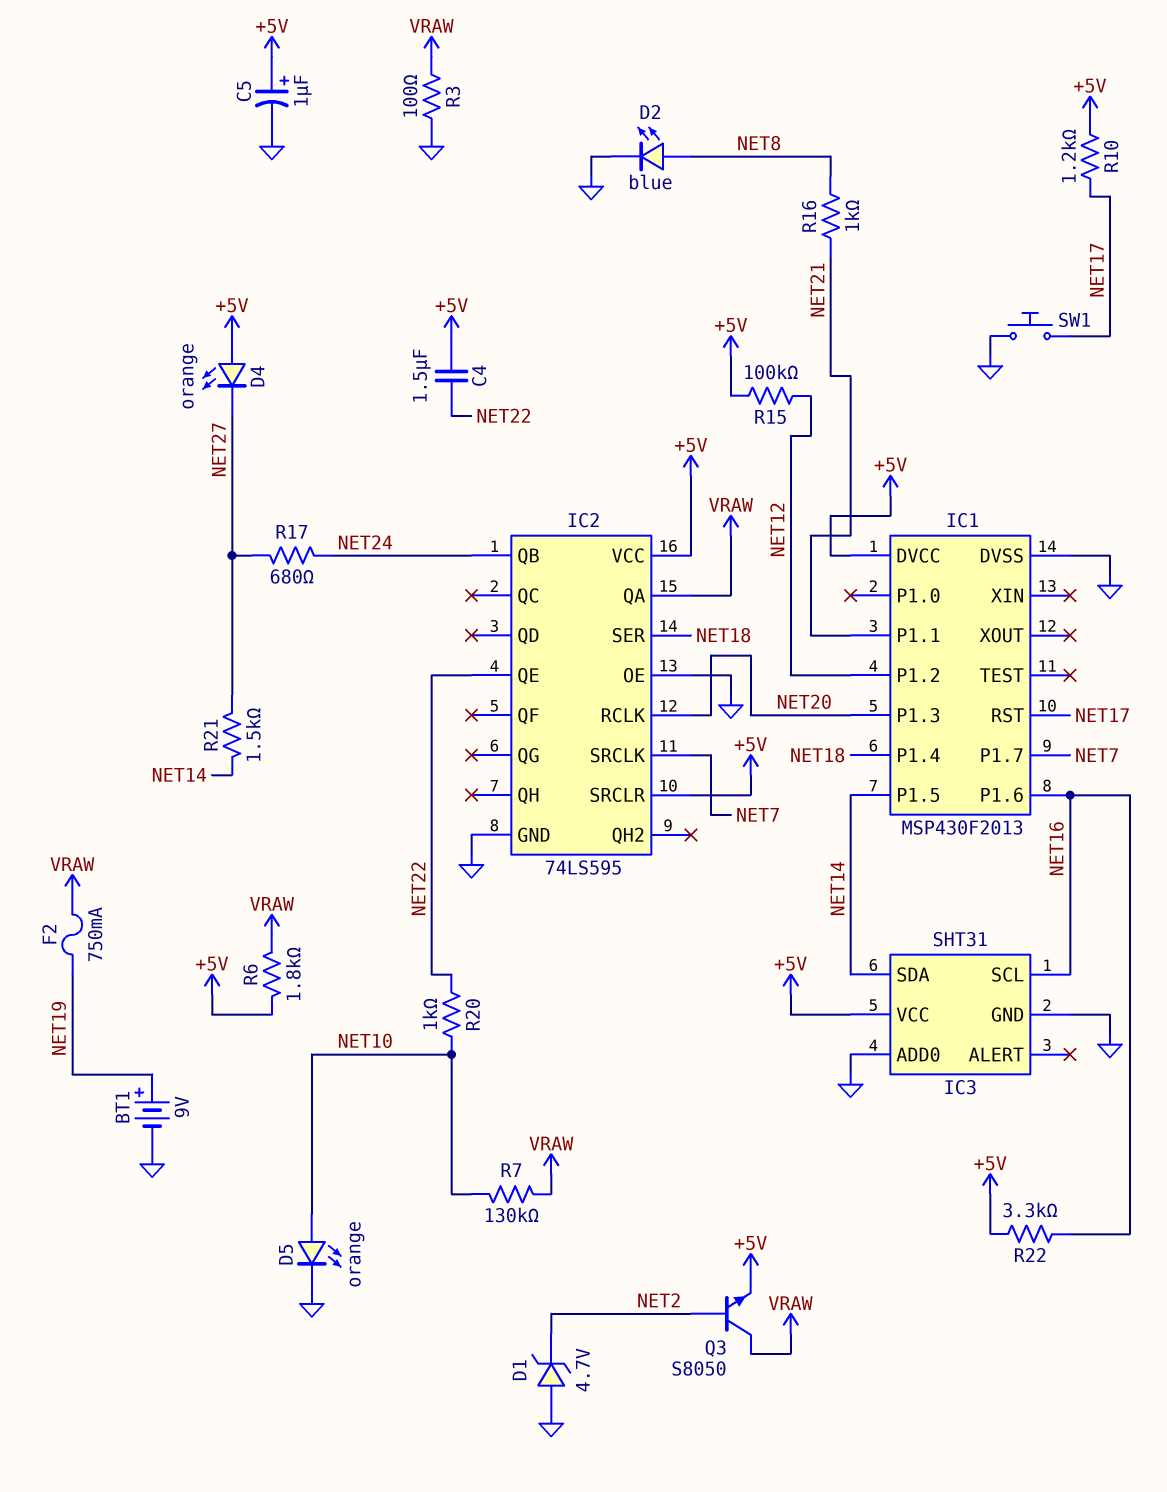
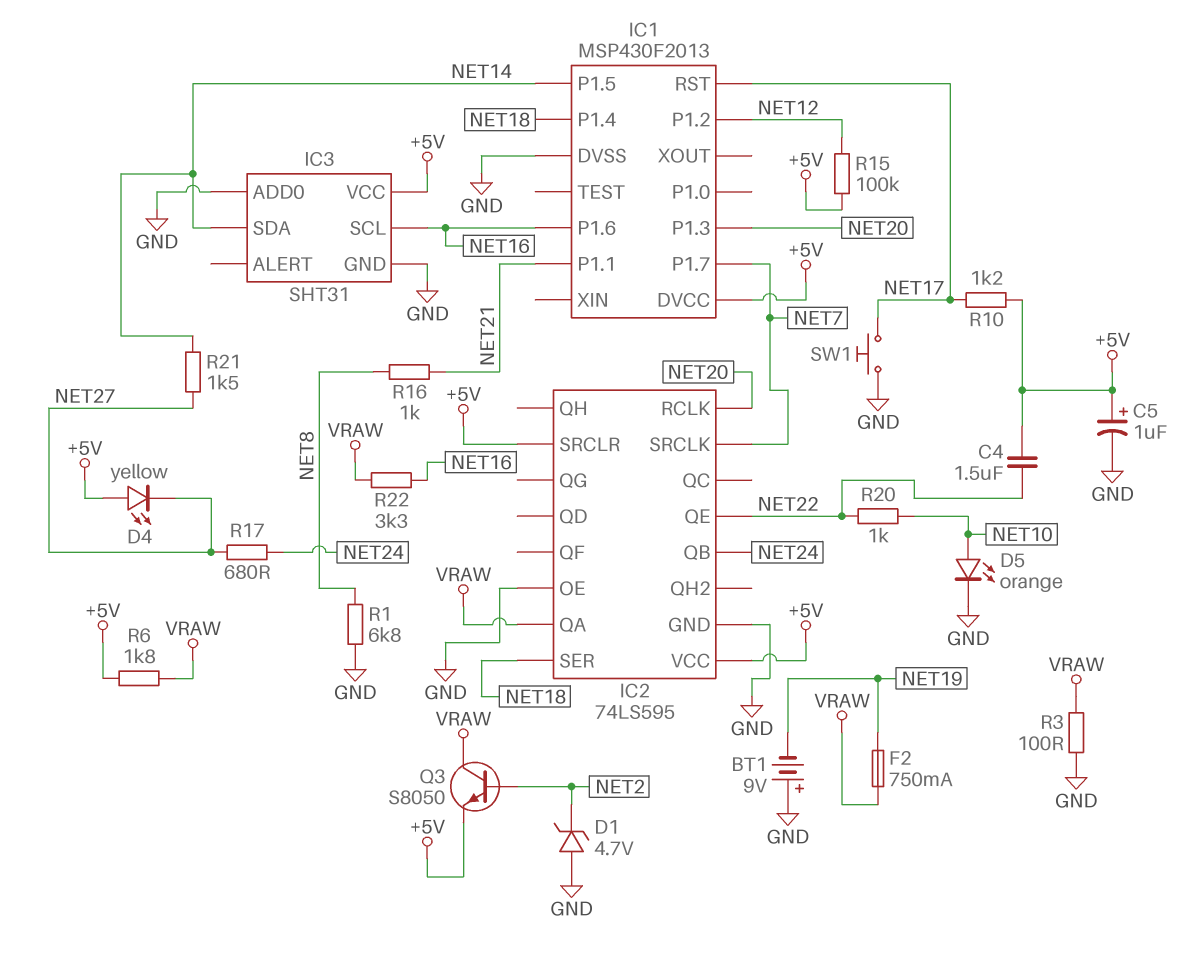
BT1: 9V (plus NET19, minus GND) -> 9V (plus GND, minus NET19)
D2: LED blue (A NET8, K GND) -> none
D4: LED orange (A +5V, K NET27) -> LED yellow (A +5V, K NET27)
R1: none -> 6.8k (GND, NET8)
R7: 130k (NET10, VRAW) -> none
R22: 3.3k (+5V, NET16) -> 3.3k (NET16, VRAW)

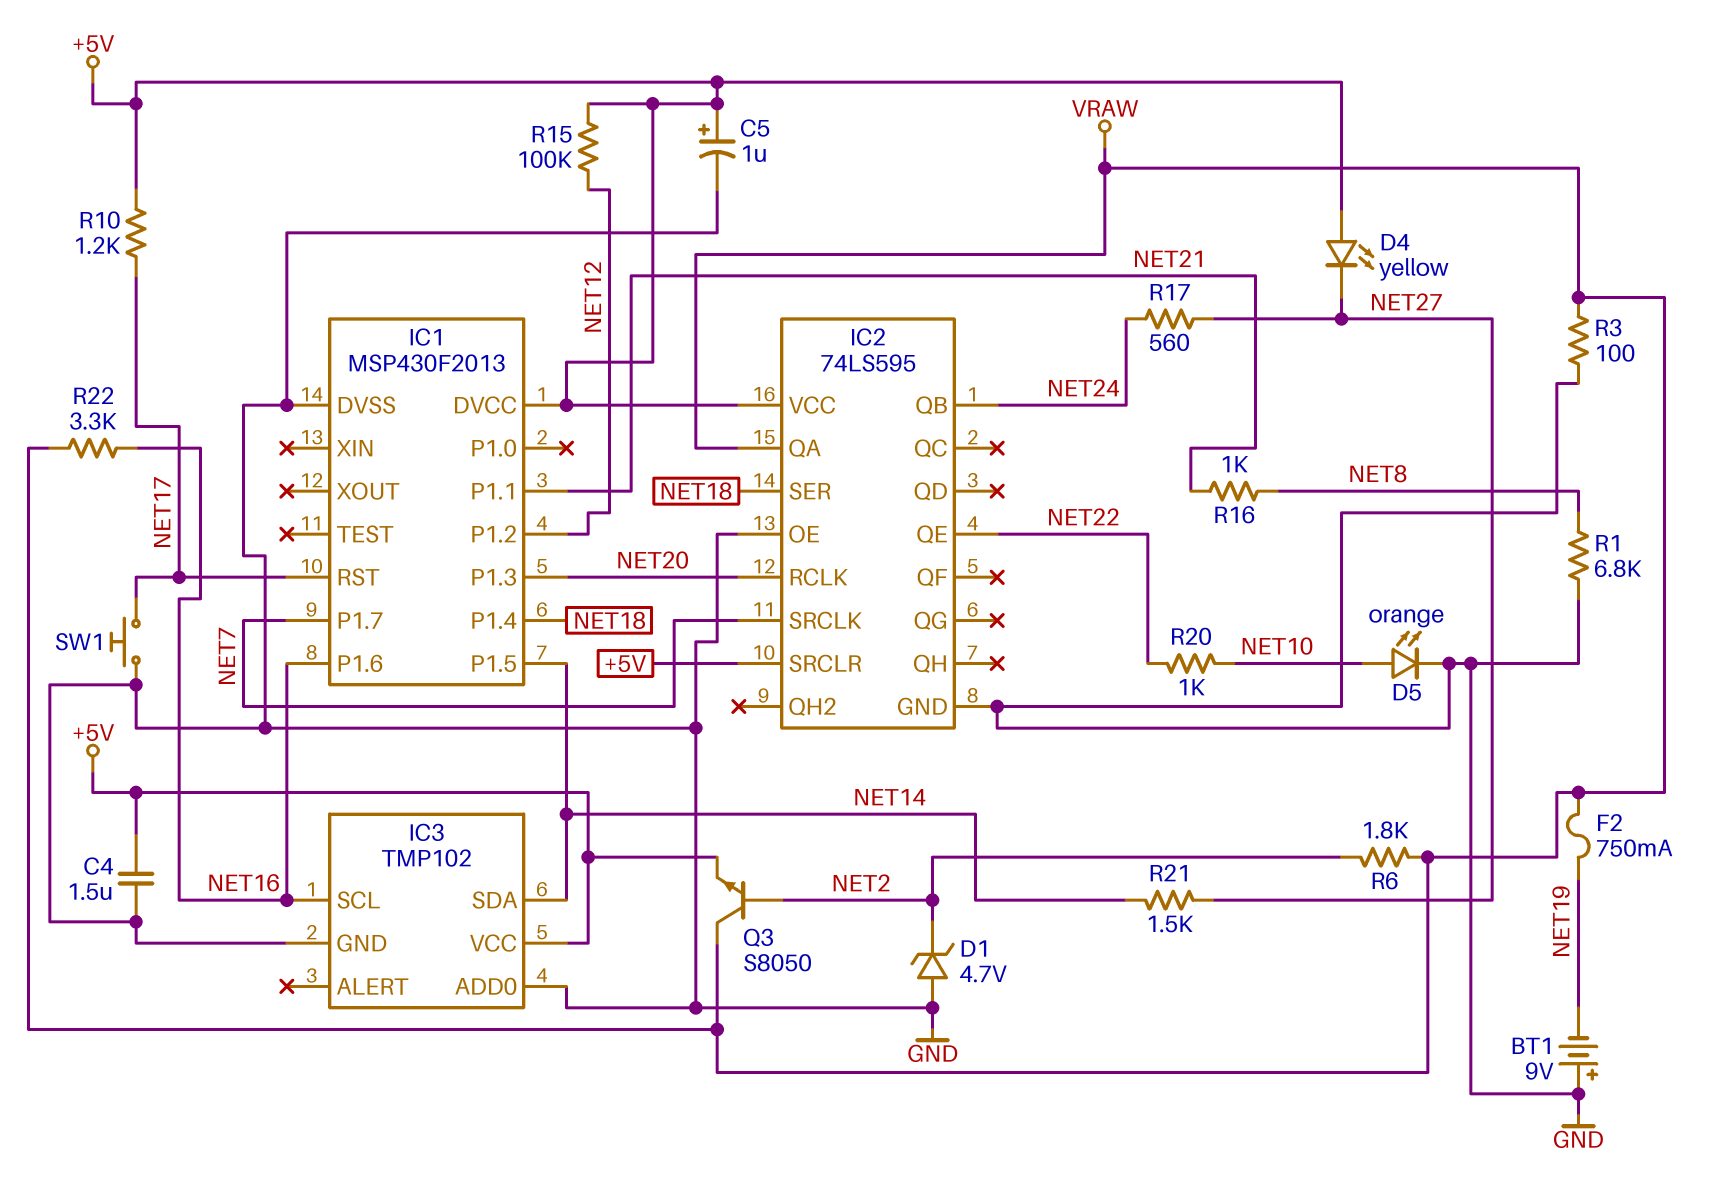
C4: 1.5uF (+5V, NET22) -> 1.5uF (+5V, GND)
IC3: SHT31 -> TMP102
R6: 1.8k (+5V, VRAW) -> 1.8k (NET2, VRAW)
R17: 680 (NET24, NET27) -> 560 (NET24, NET27)

